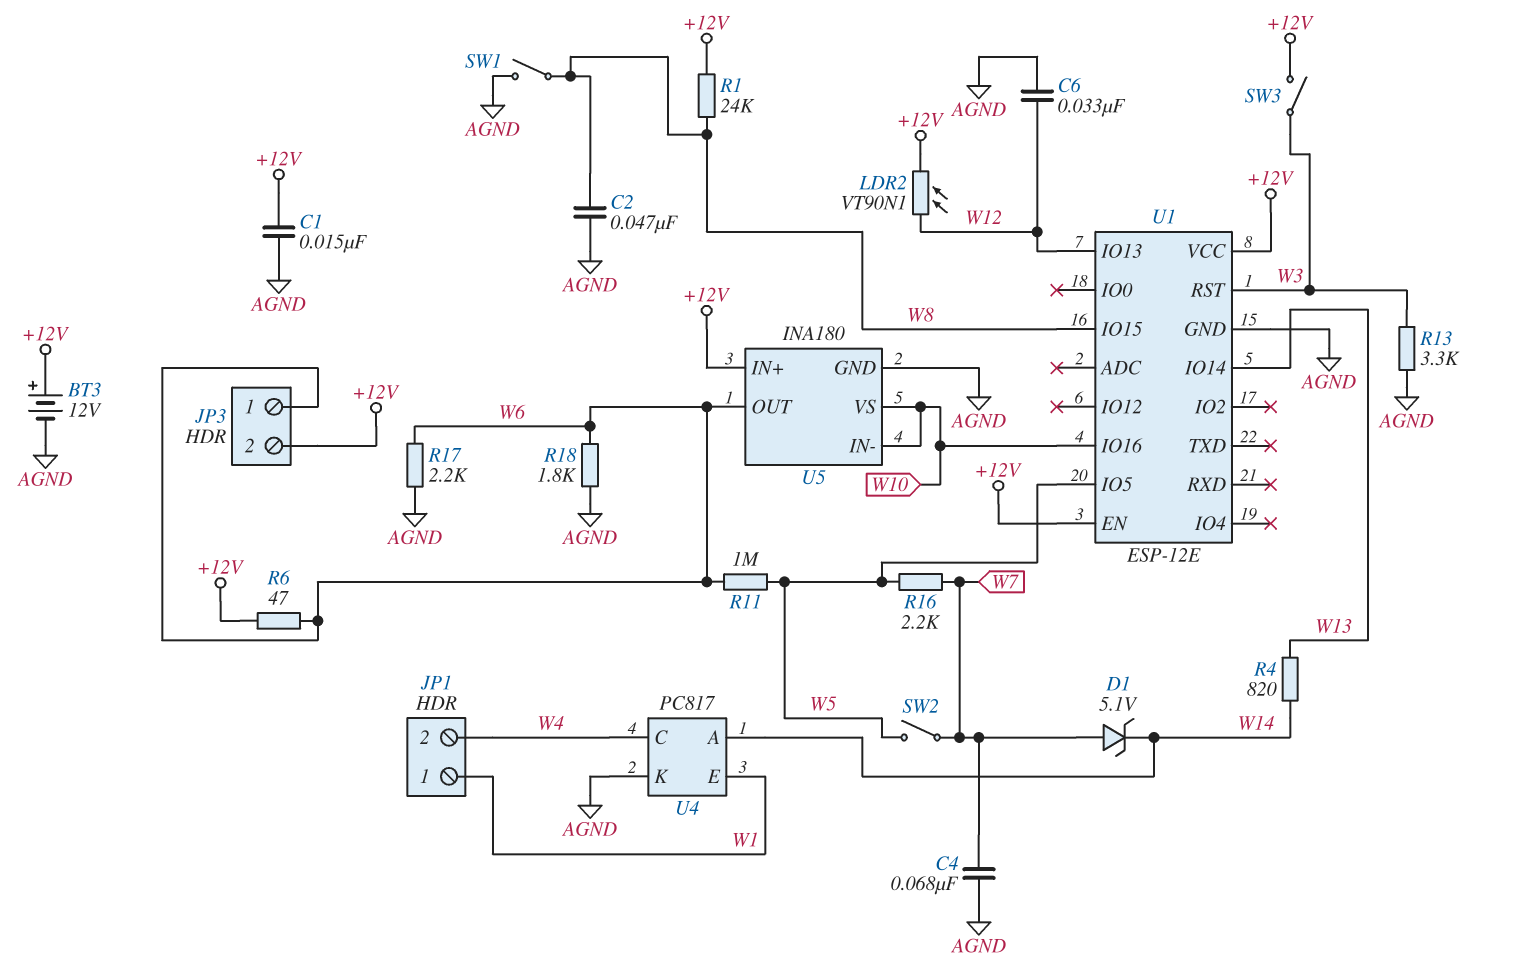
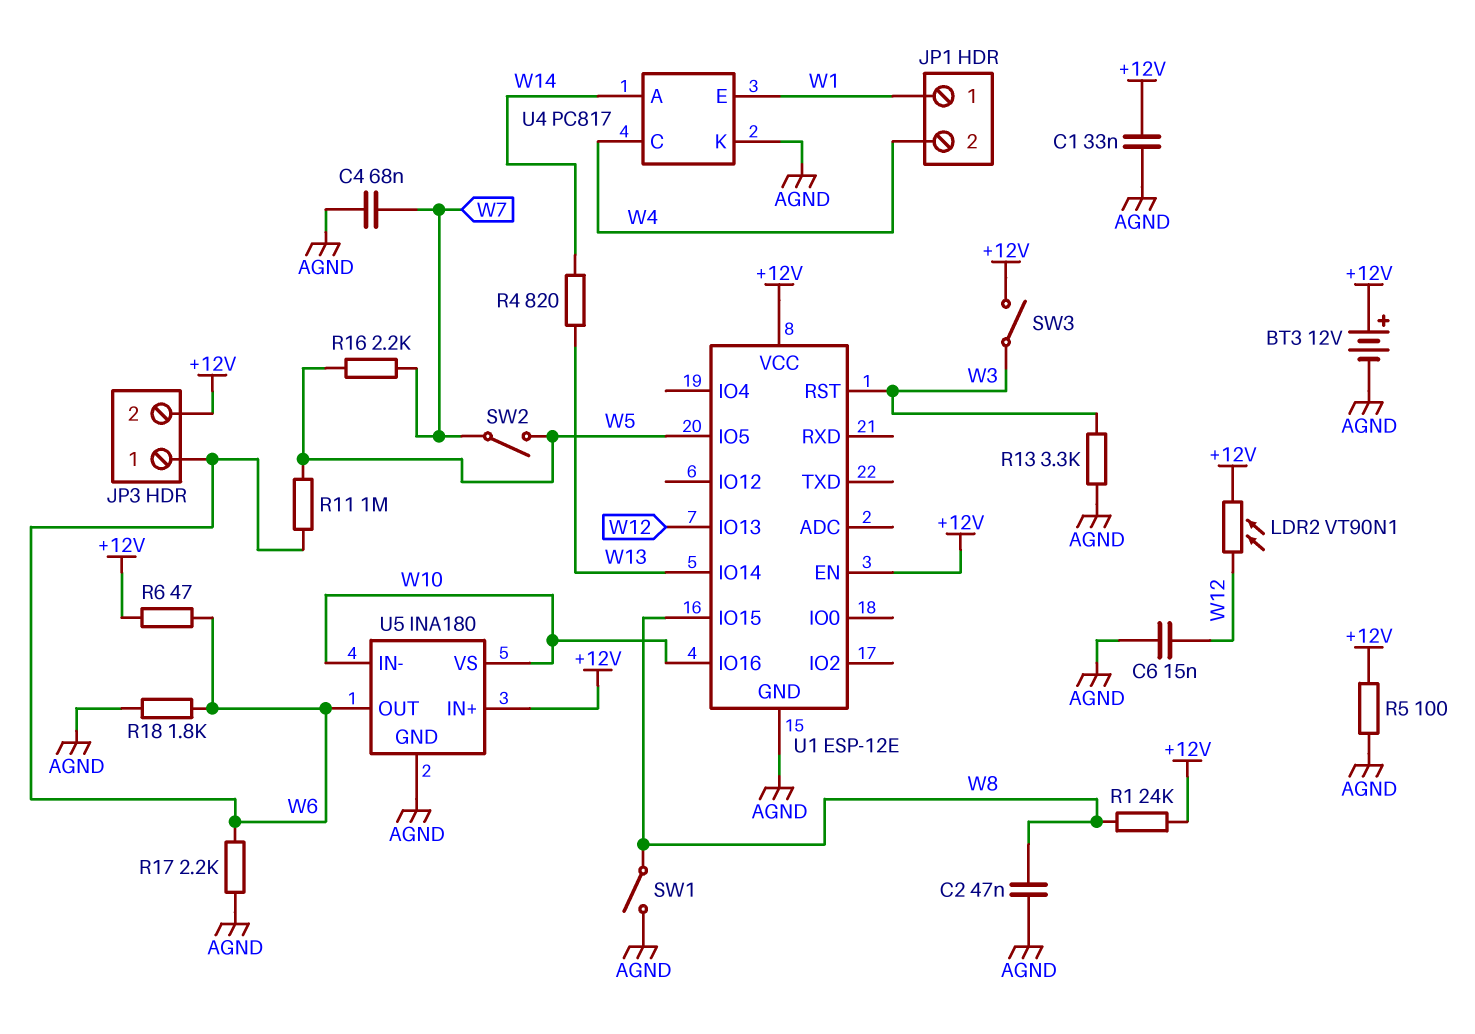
C1: 15nF (+12V, AGND) -> 33nF (+12V, AGND)
C6: 33nF (AGND, W12) -> 15nF (AGND, W12)
D1: zener 5.1V (A W7, K W14) -> none
R5: none -> 100 (+12V, AGND)

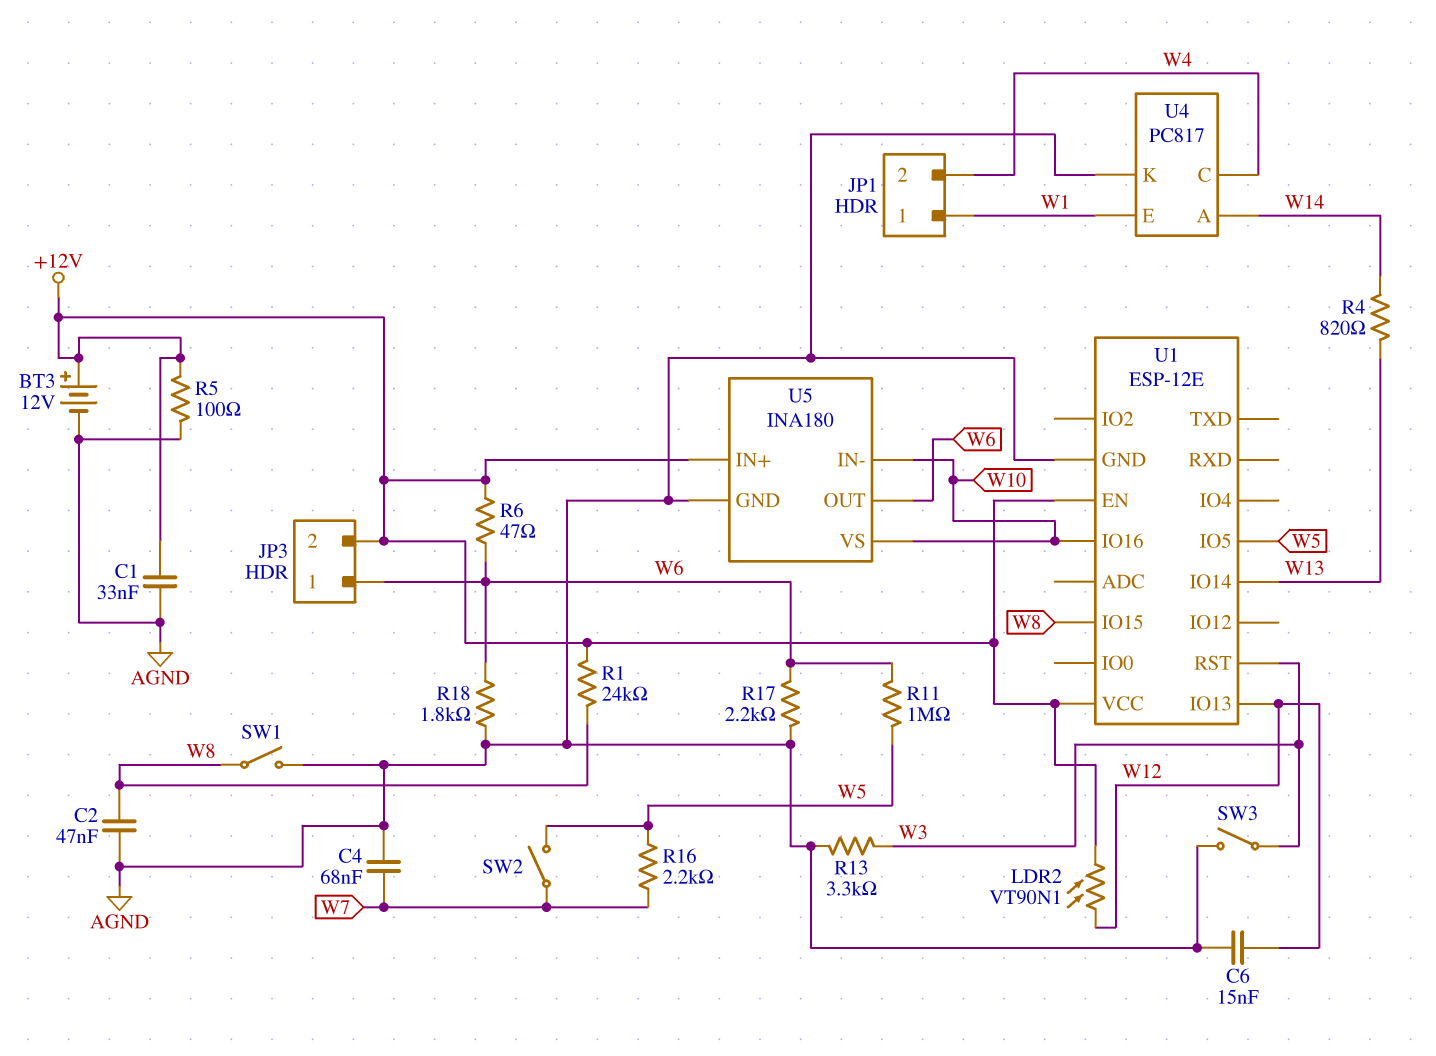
SW3: switch (+12V, W3) -> switch (AGND, W3)

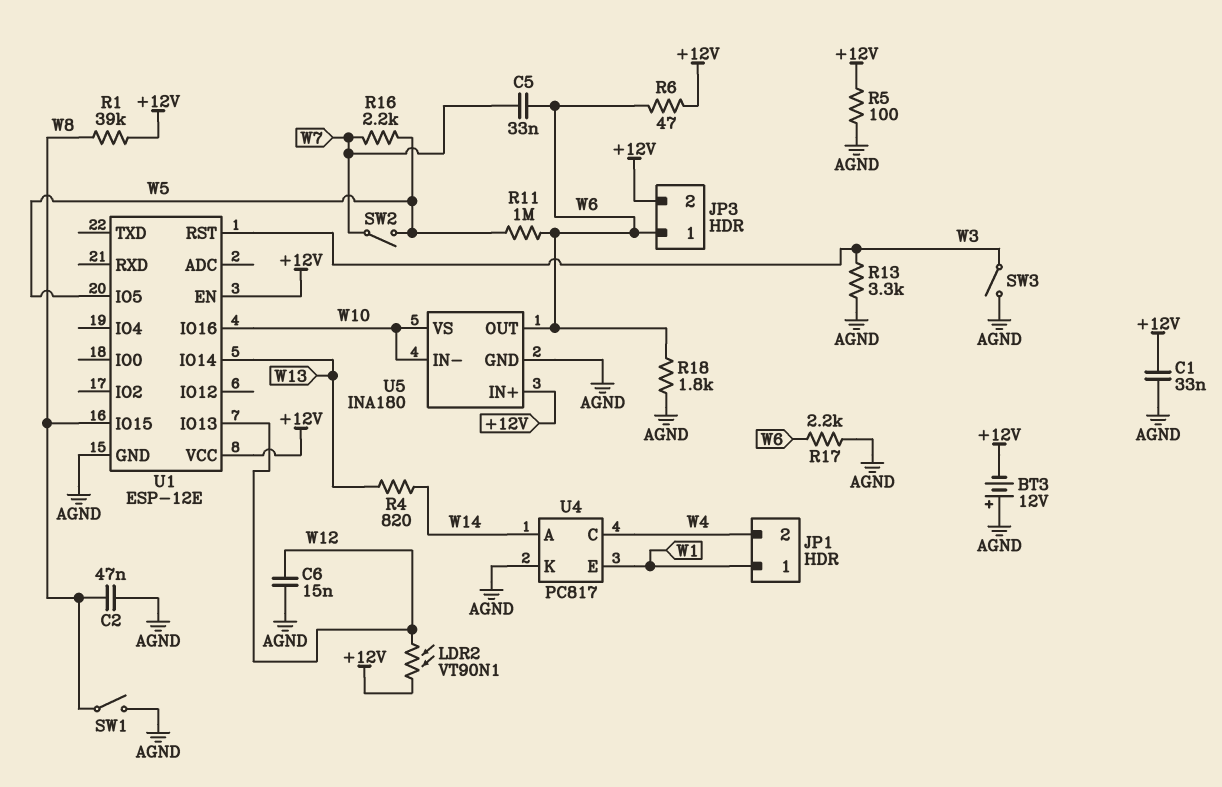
BT3: 12V (plus +12V, minus AGND) -> 12V (plus AGND, minus +12V)
C4: 68nF (AGND, W7) -> none
C5: none -> 33nF (W6, W7)
R1: 24k (+12V, W8) -> 39k (+12V, W8)

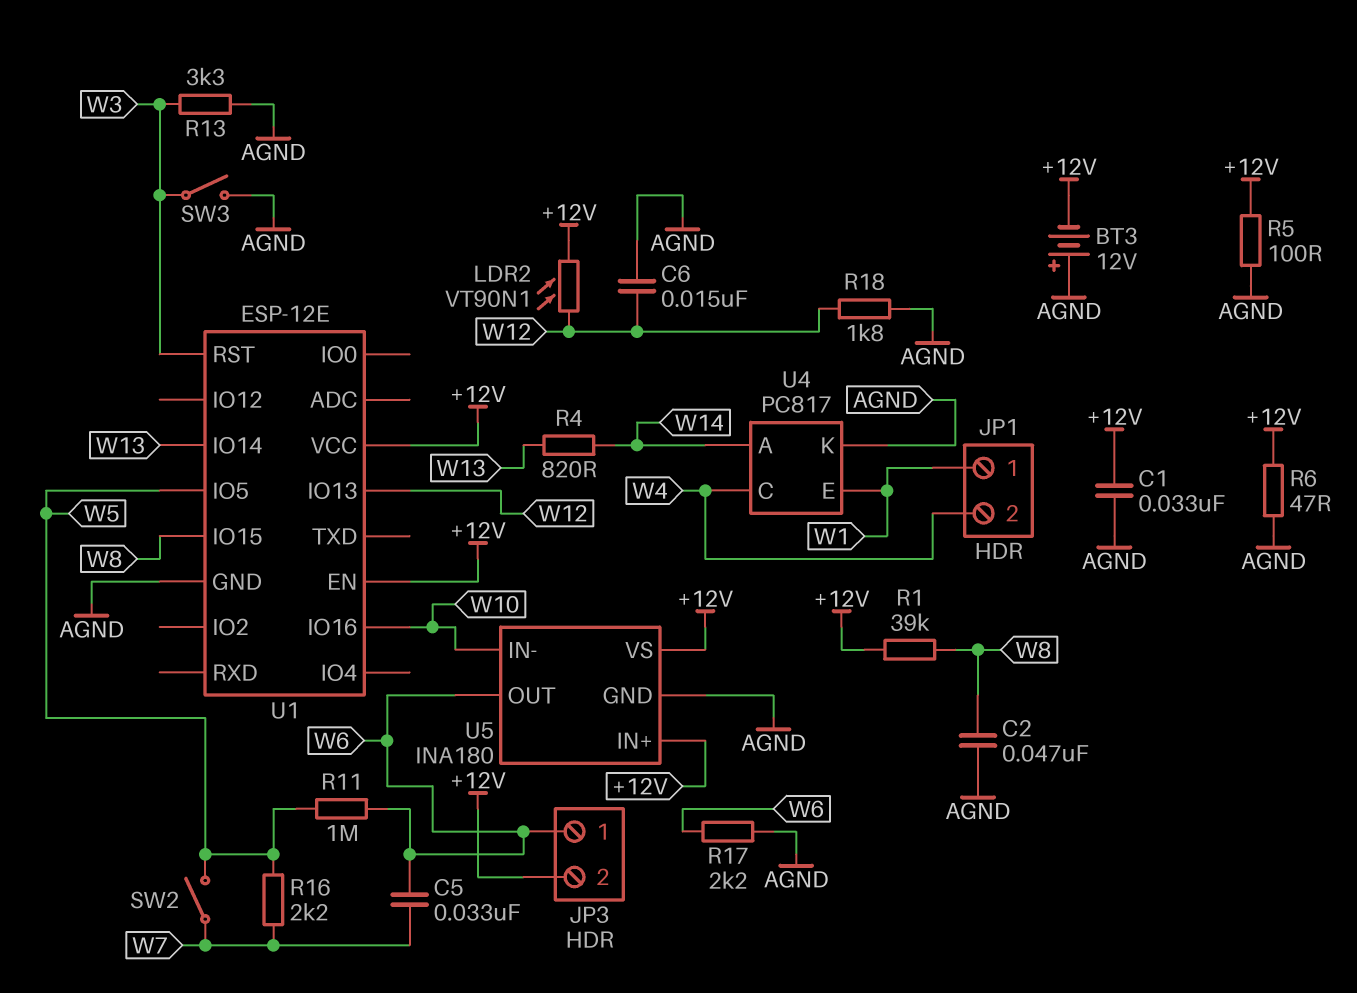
R6: 47 (+12V, W6) -> 47 (+12V, AGND)
R18: 1.8k (AGND, W6) -> 1.8k (AGND, W12)
SW1: switch (AGND, W8) -> none
U5 pin VS: W10 -> +12V

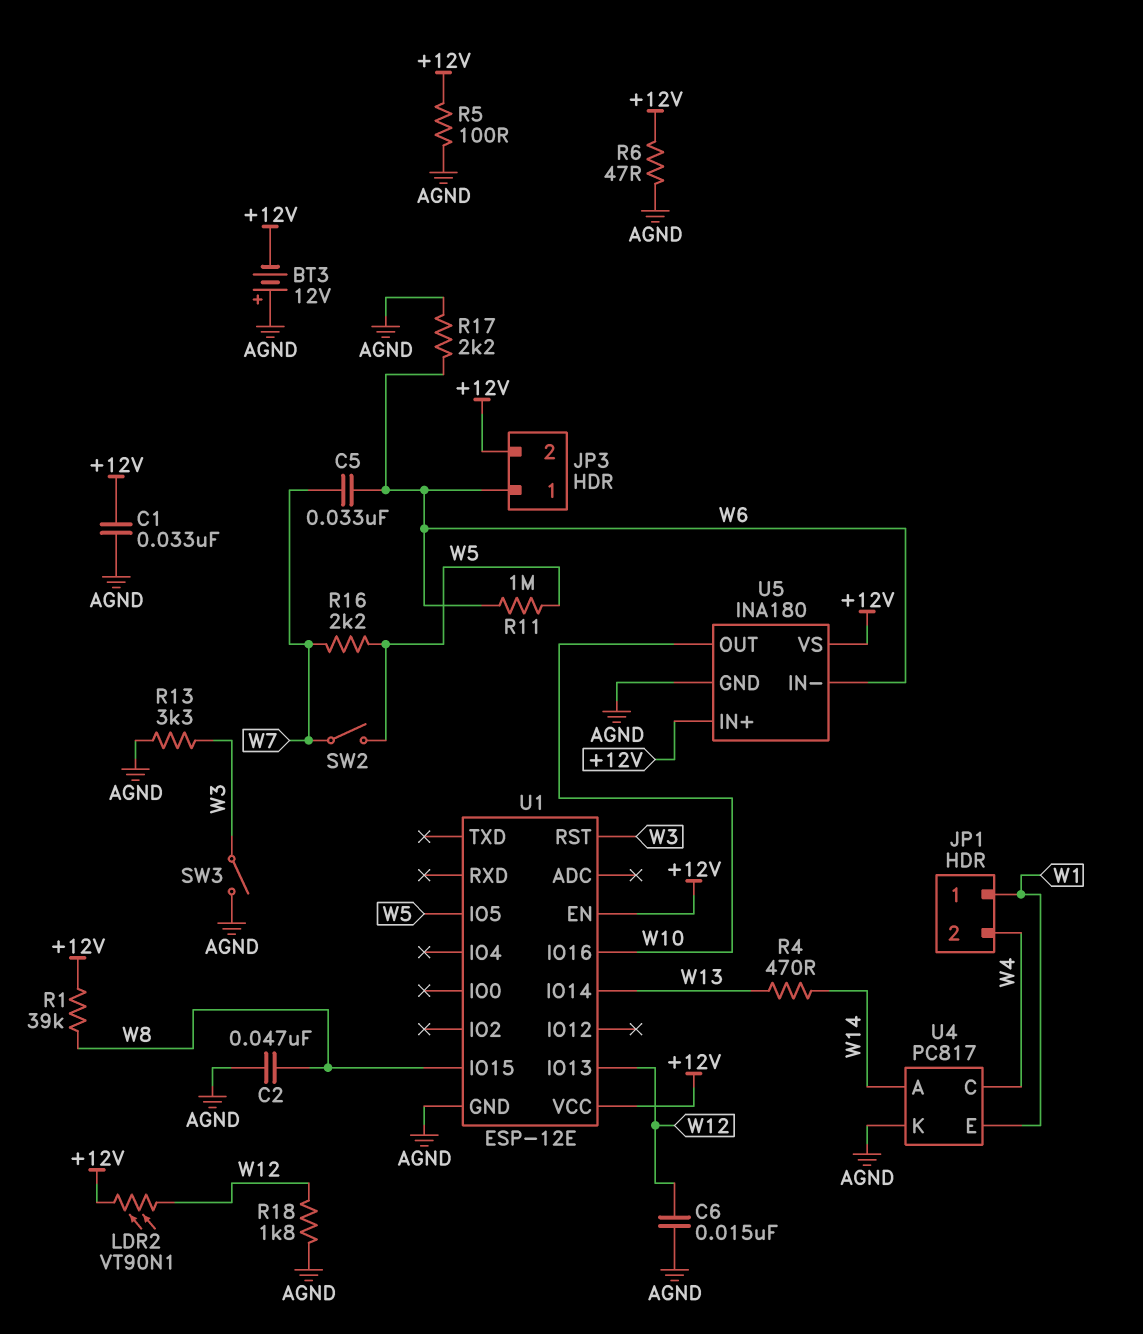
R4: 820 (W13, W14) -> 470 (W13, W14)
U5 pin IN-: W10 -> W6
U5 pin OUT: W6 -> W10

